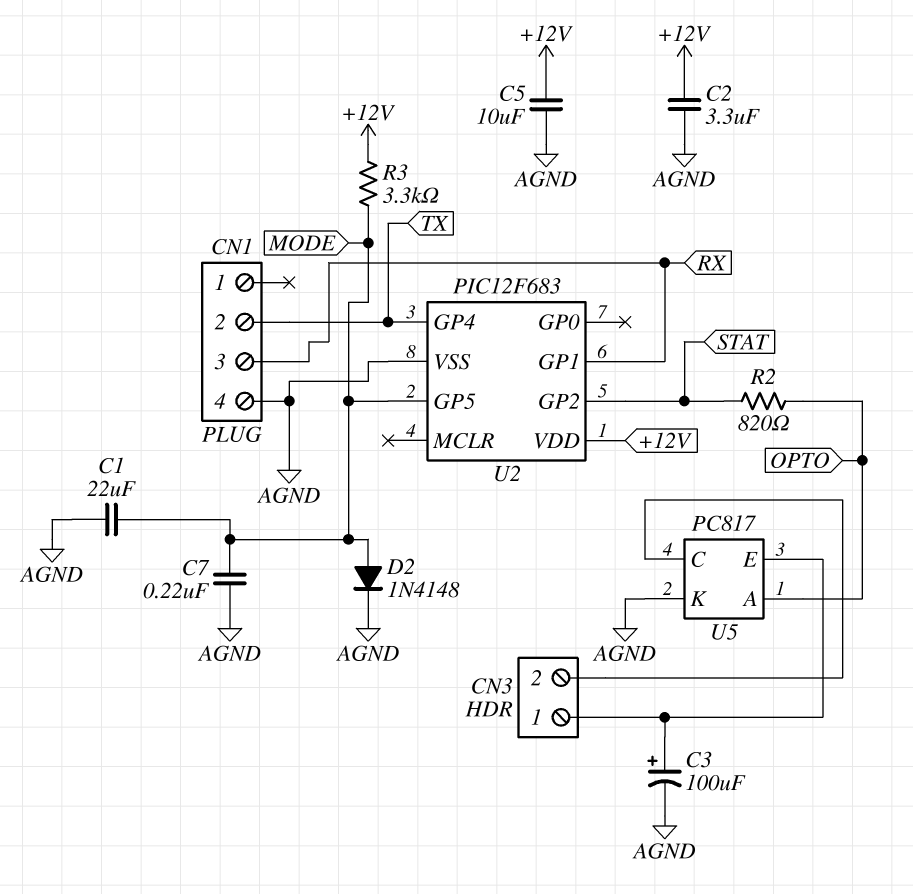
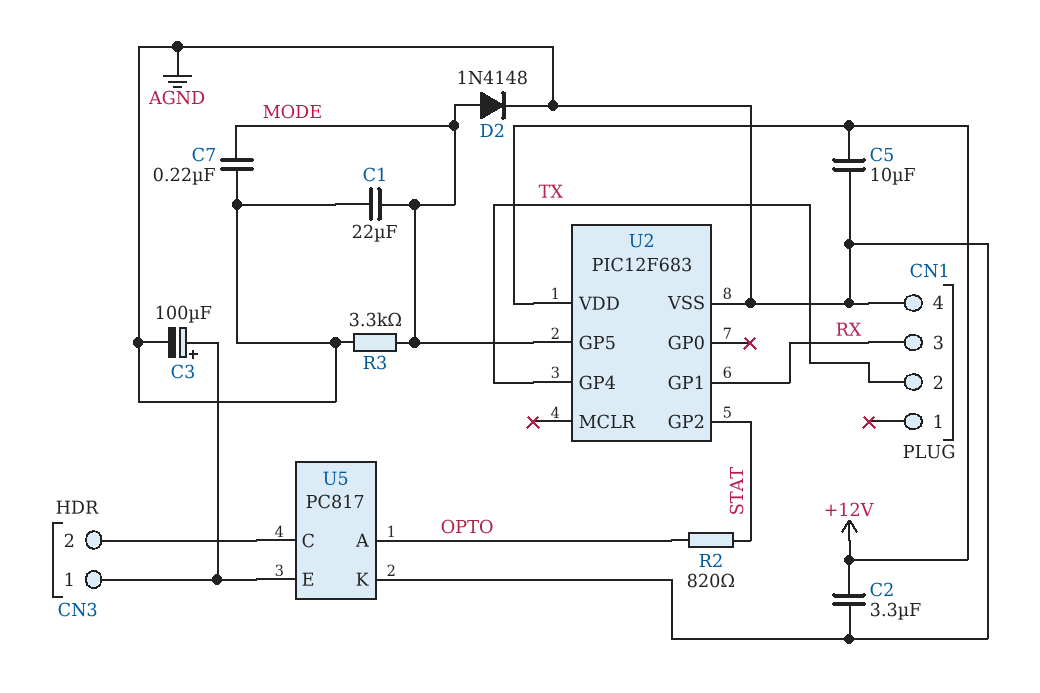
R3: 3.3k (+12V, MODE) -> 3.3k (AGND, MODE)

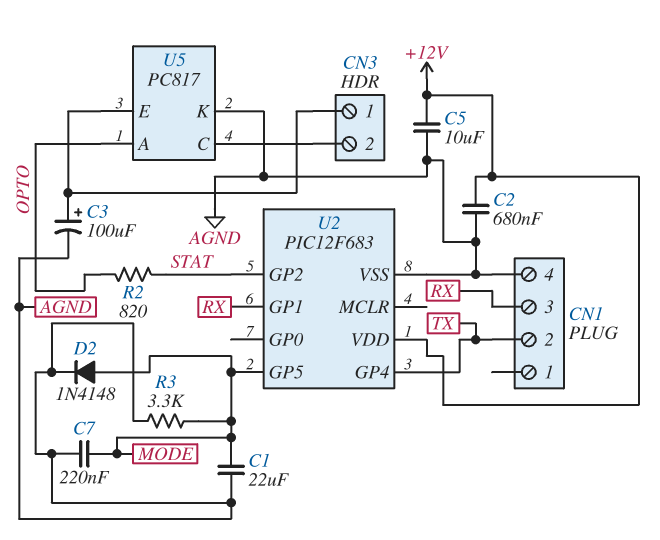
C2: 3.3uF (+12V, AGND) -> 680nF (+12V, AGND)

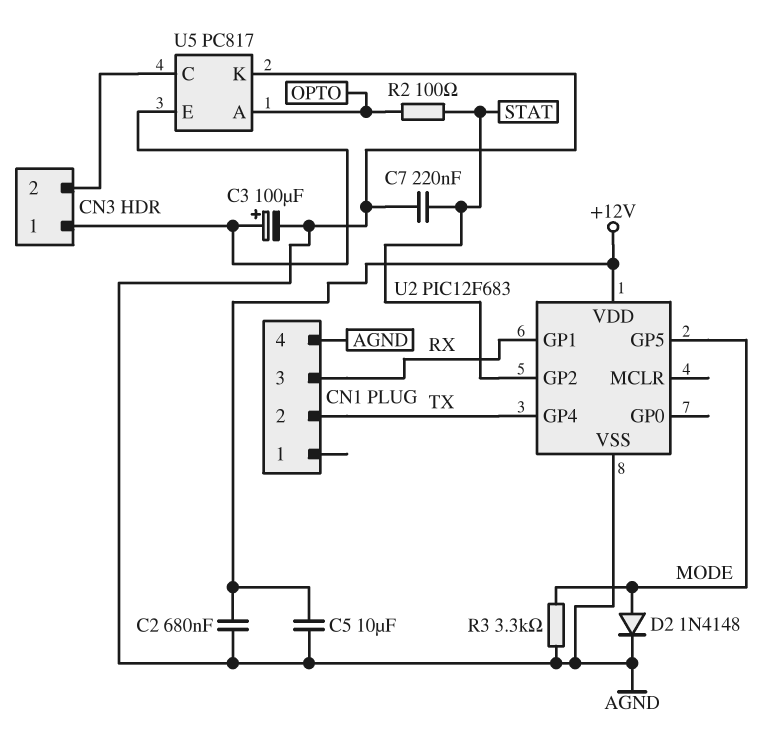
C1: 22uF (AGND, MODE) -> none
C7: 220nF (AGND, MODE) -> 220nF (AGND, STAT)
R2: 820 (OPTO, STAT) -> 100 (OPTO, STAT)

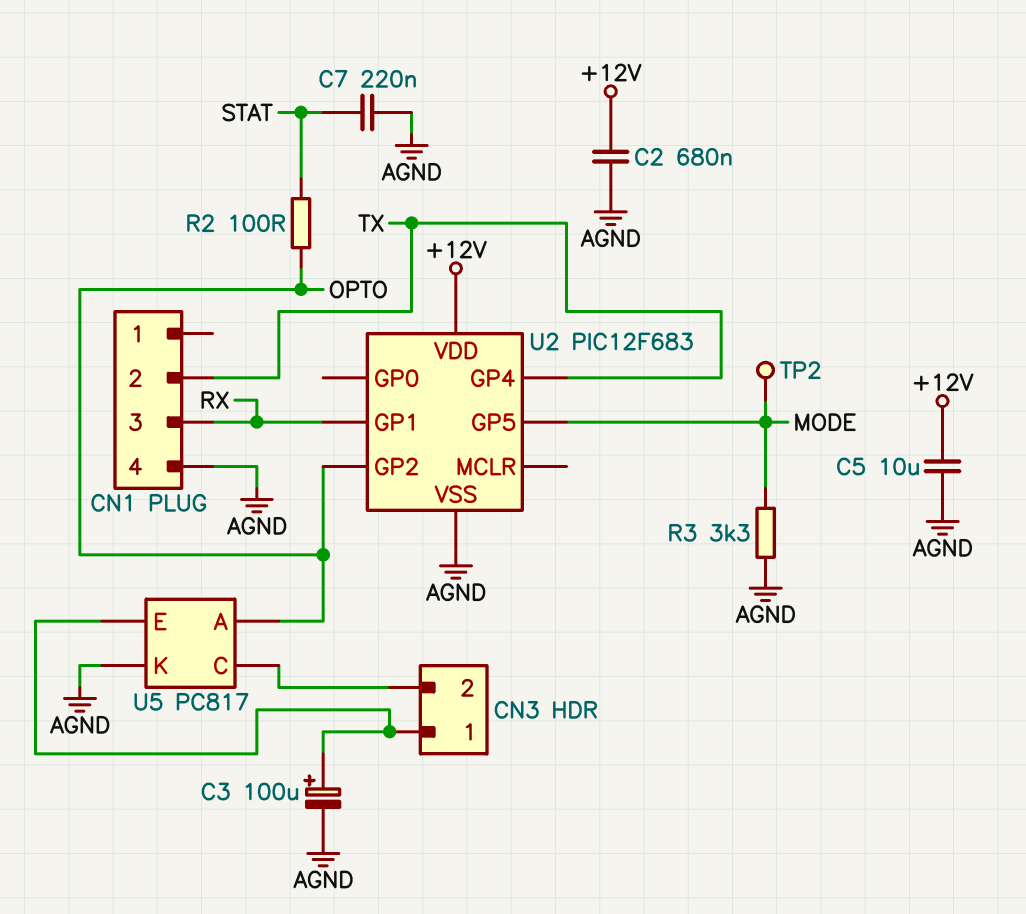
D2: diode 1N4148 (A MODE, K AGND) -> none
TP2: none -> test point (MODE)
U2 pin GP2: STAT -> OPTO

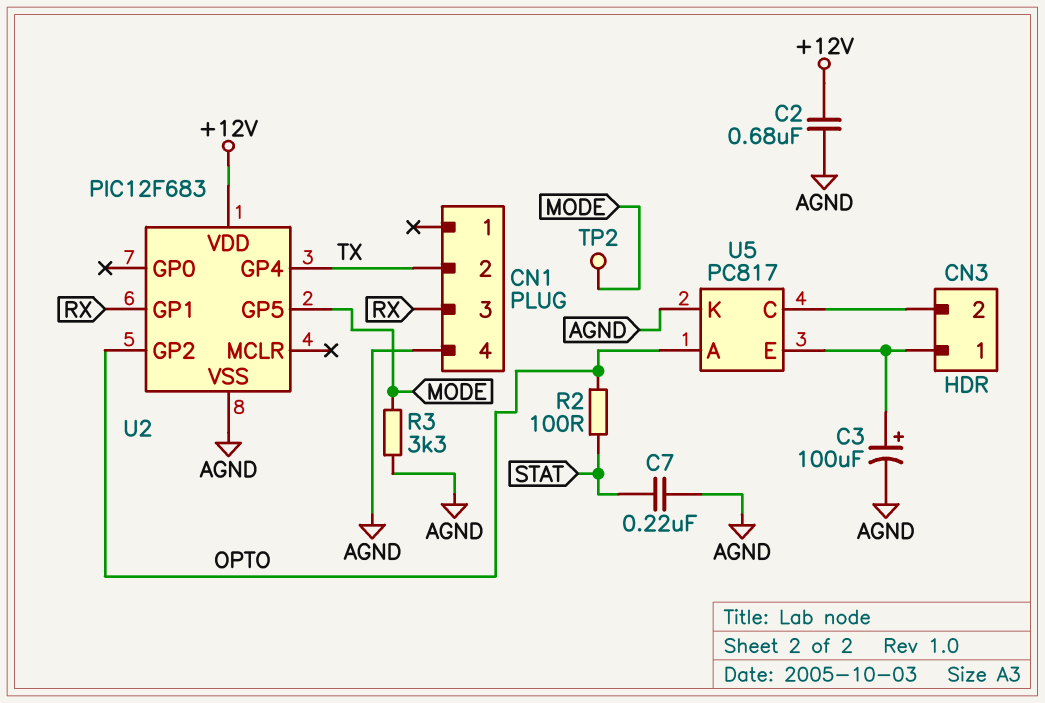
C5: 10uF (+12V, AGND) -> none

